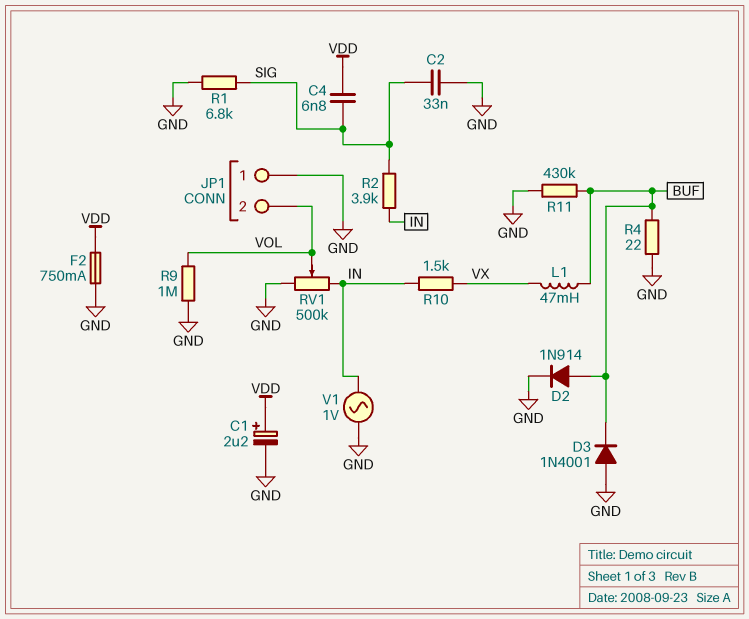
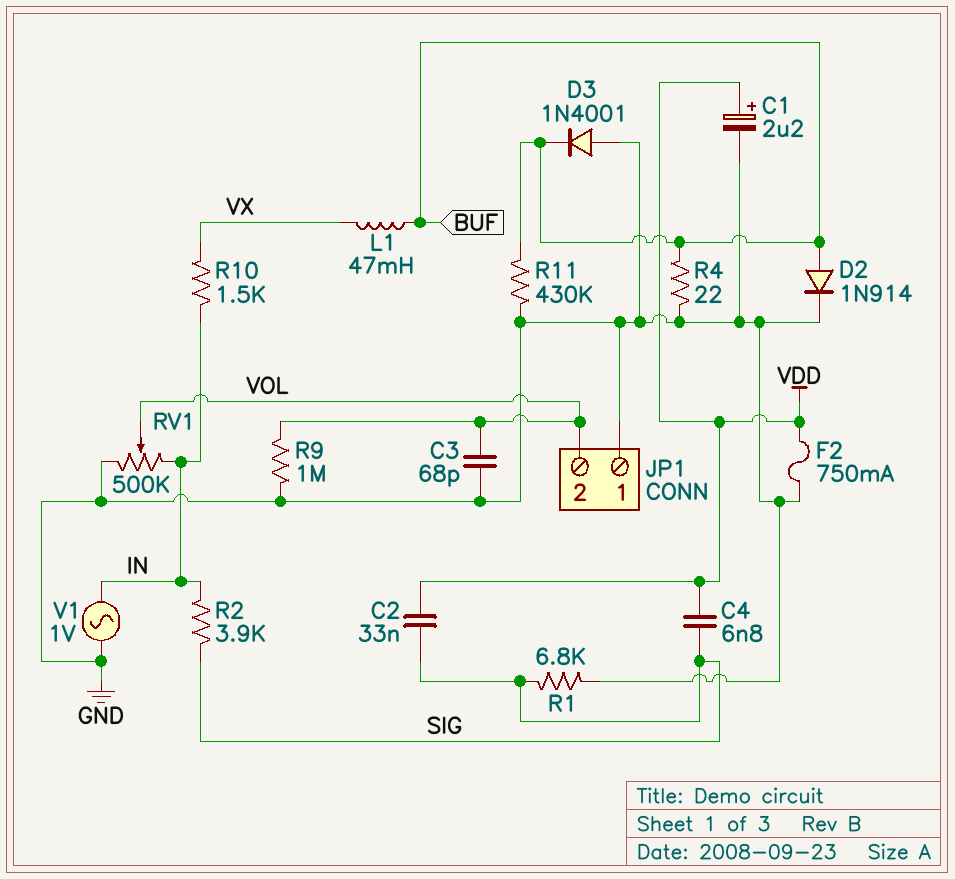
C2: 33nF (GND, SIG) -> 33nF (SIG, VDD)
C3: none -> 68pF (GND, VOL)

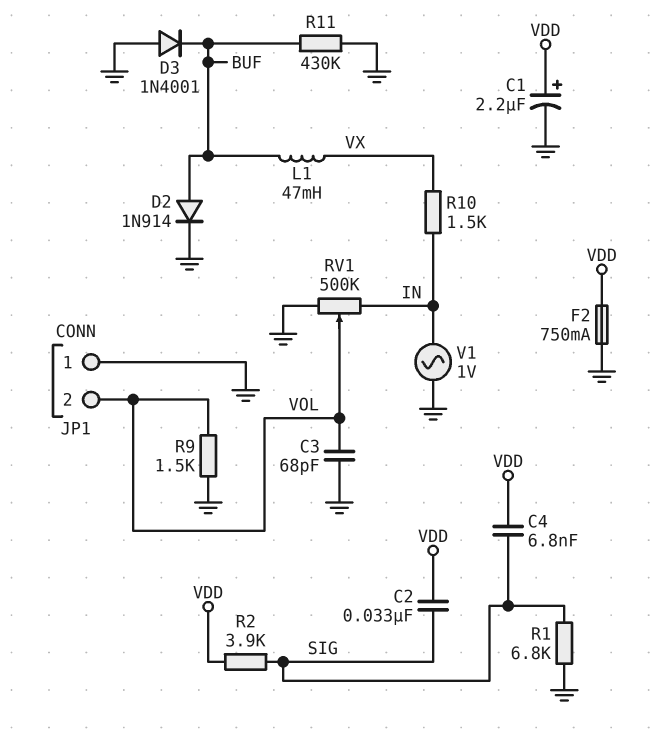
R2: 3.9k (IN, SIG) -> 3.9k (SIG, VDD)
R4: 22 (BUF, GND) -> none
R9: 1M (GND, VOL) -> 1.5k (GND, VOL)

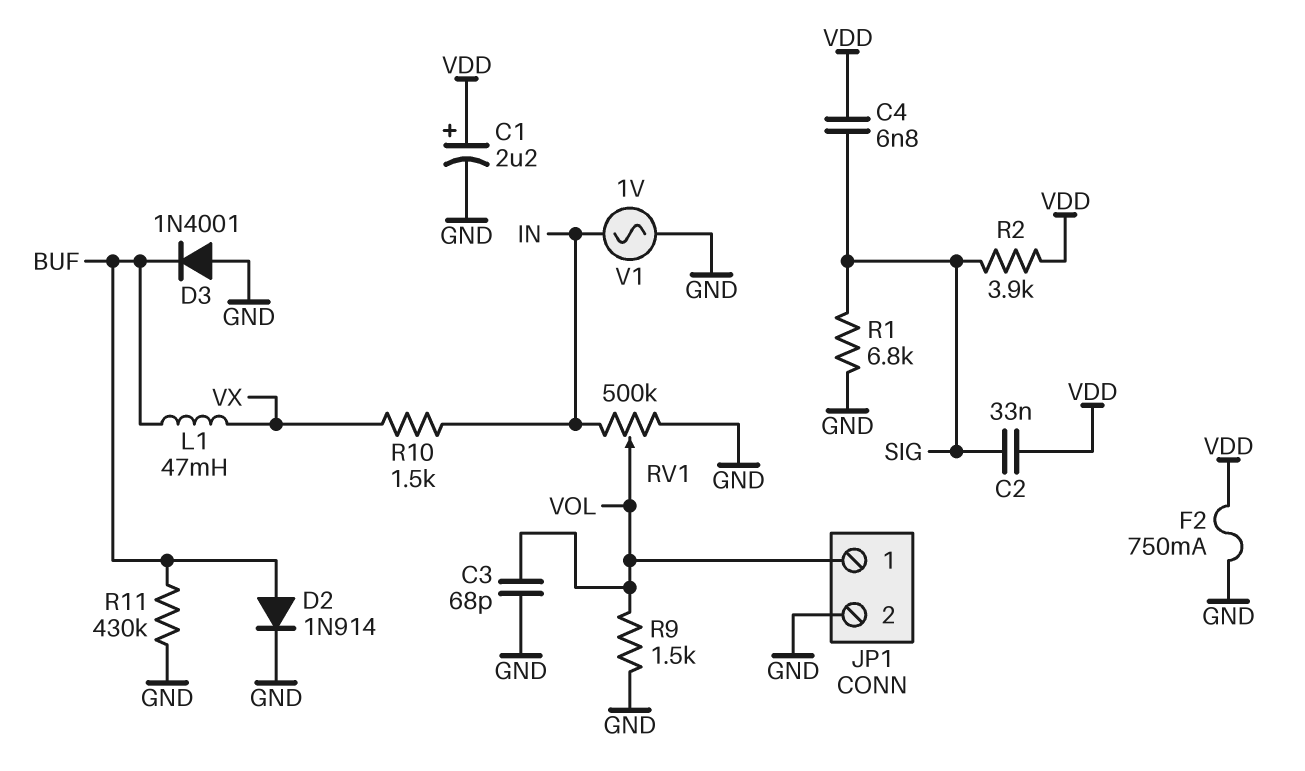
JP1 pin 1: GND -> VOL
JP1 pin 2: VOL -> GND

